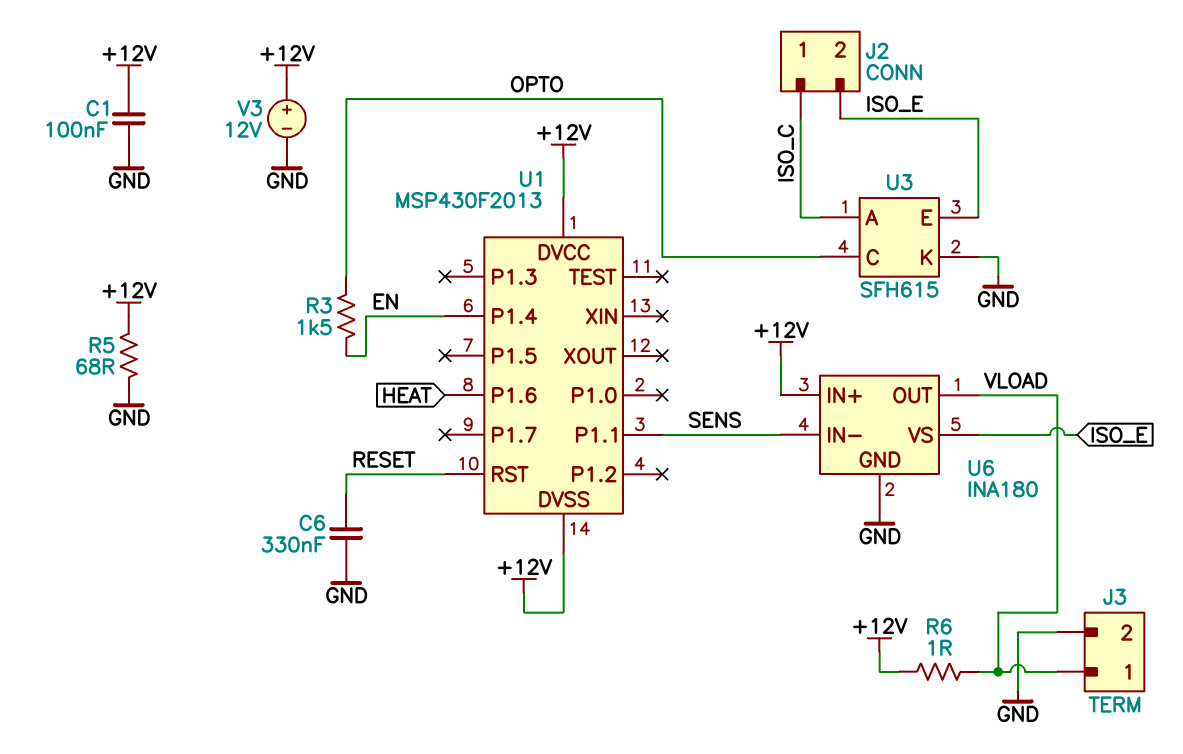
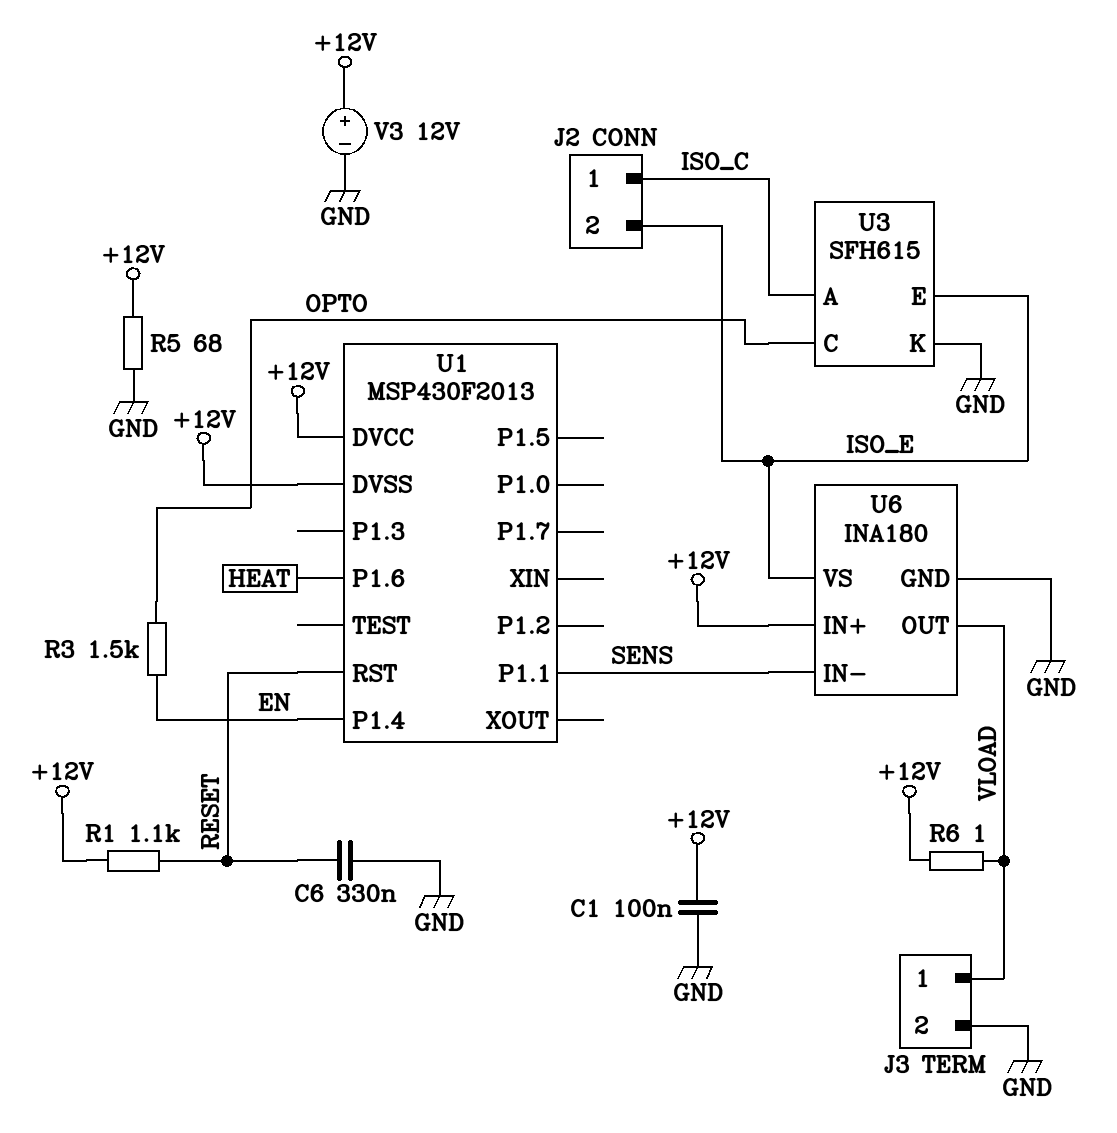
R1: none -> 1.1k (+12V, RESET)

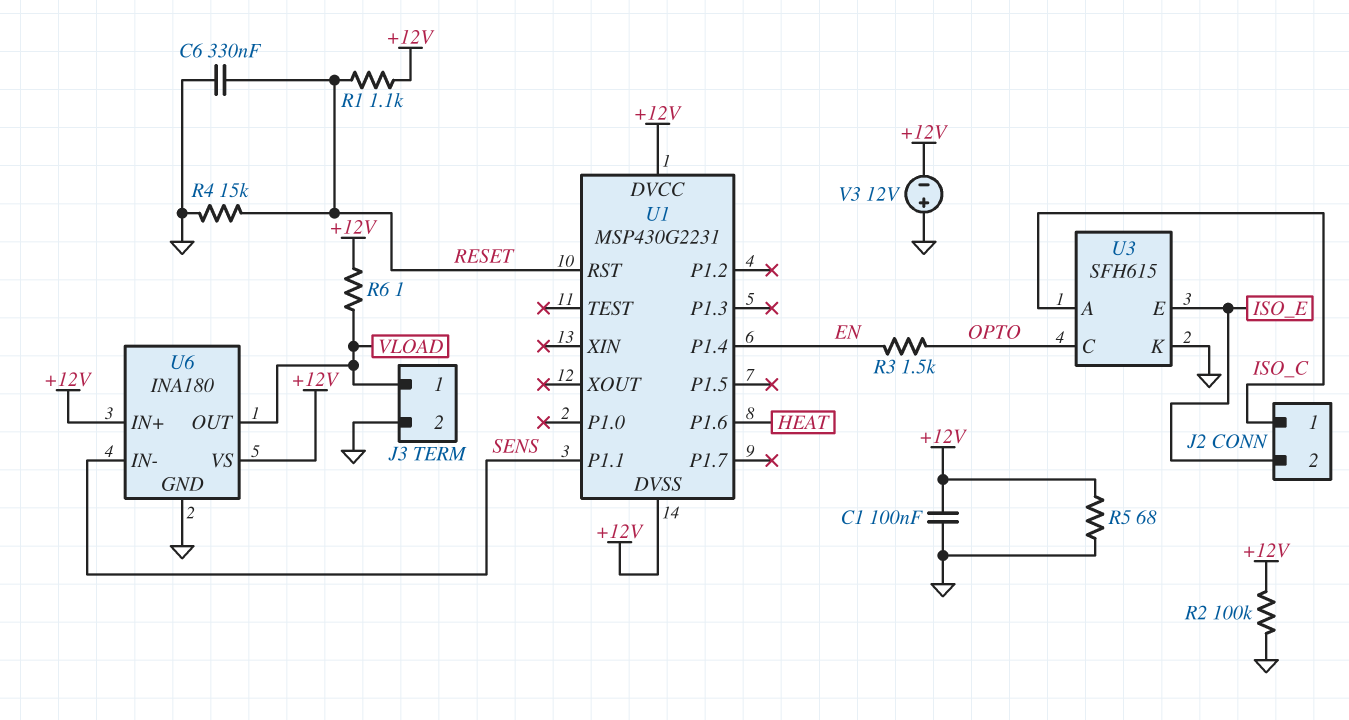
R2: none -> 100k (+12V, GND)
R4: none -> 15k (GND, RESET)
U1: MSP430F2013 -> MSP430G2231
U6 pin VS: ISO_E -> +12V
V3: 12V (plus +12V, minus GND) -> 12V (plus GND, minus +12V)

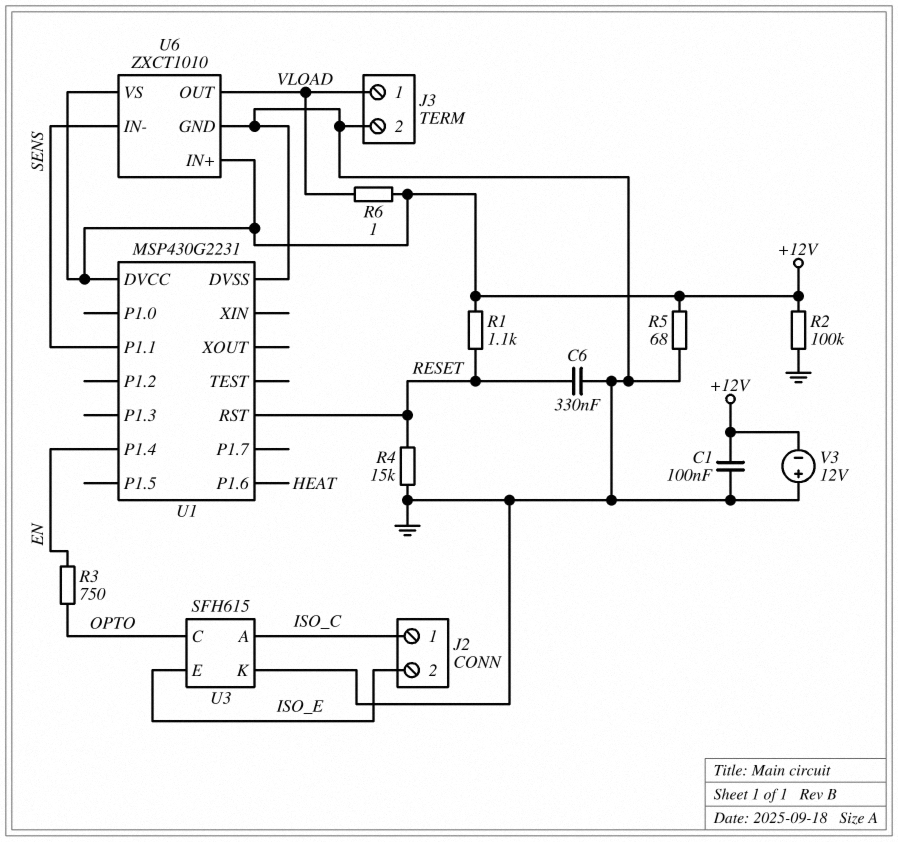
R3: 1.5k (EN, OPTO) -> 750 (EN, OPTO)
U1 pin DVSS: +12V -> GND
U6: INA180 -> ZXCT1010

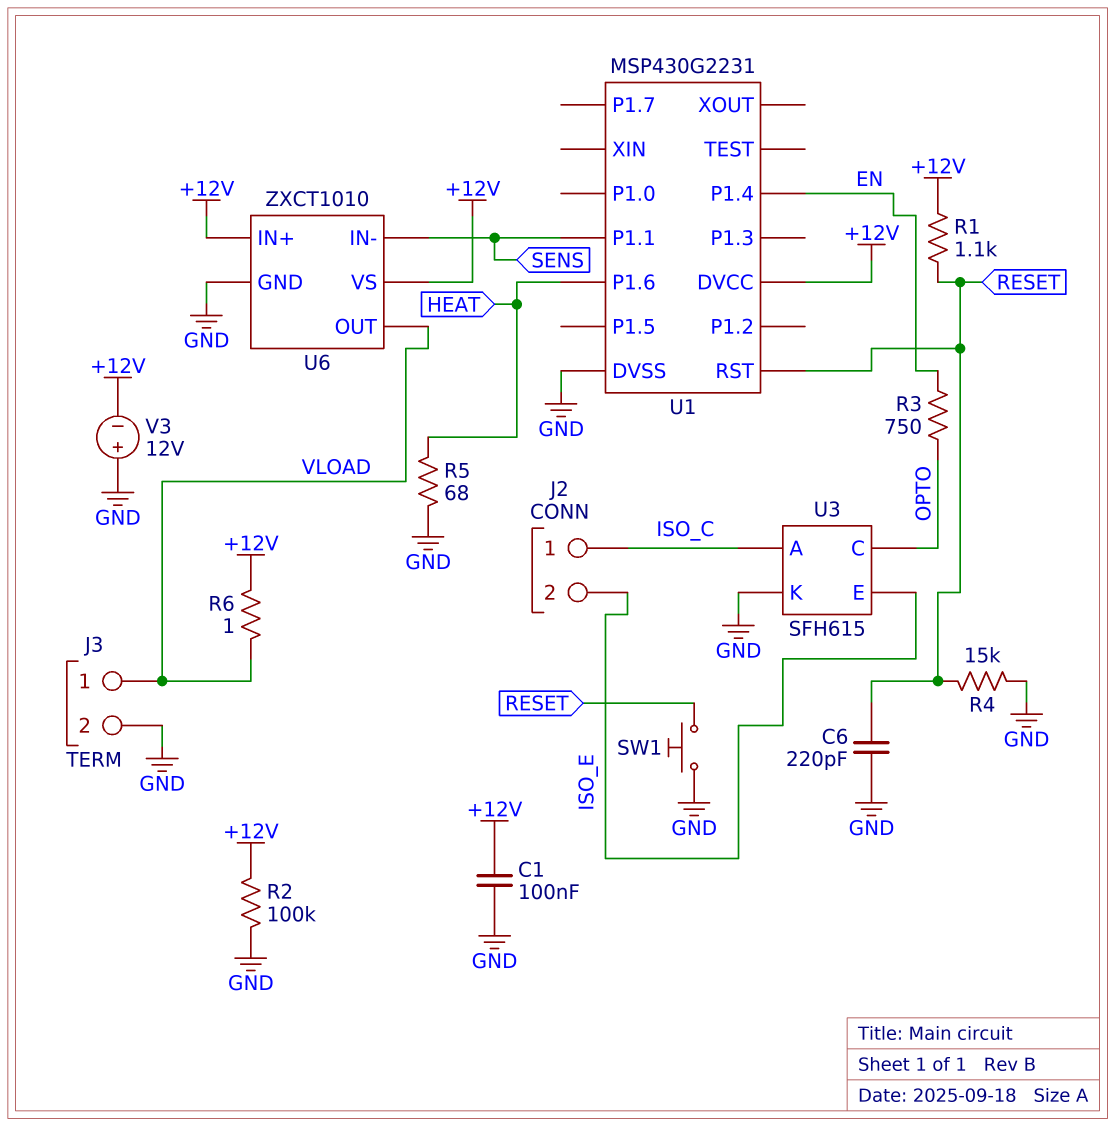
C6: 330nF (GND, RESET) -> 220pF (GND, RESET)
R5: 68 (+12V, GND) -> 68 (GND, HEAT)
SW1: none -> button (GND, RESET)

